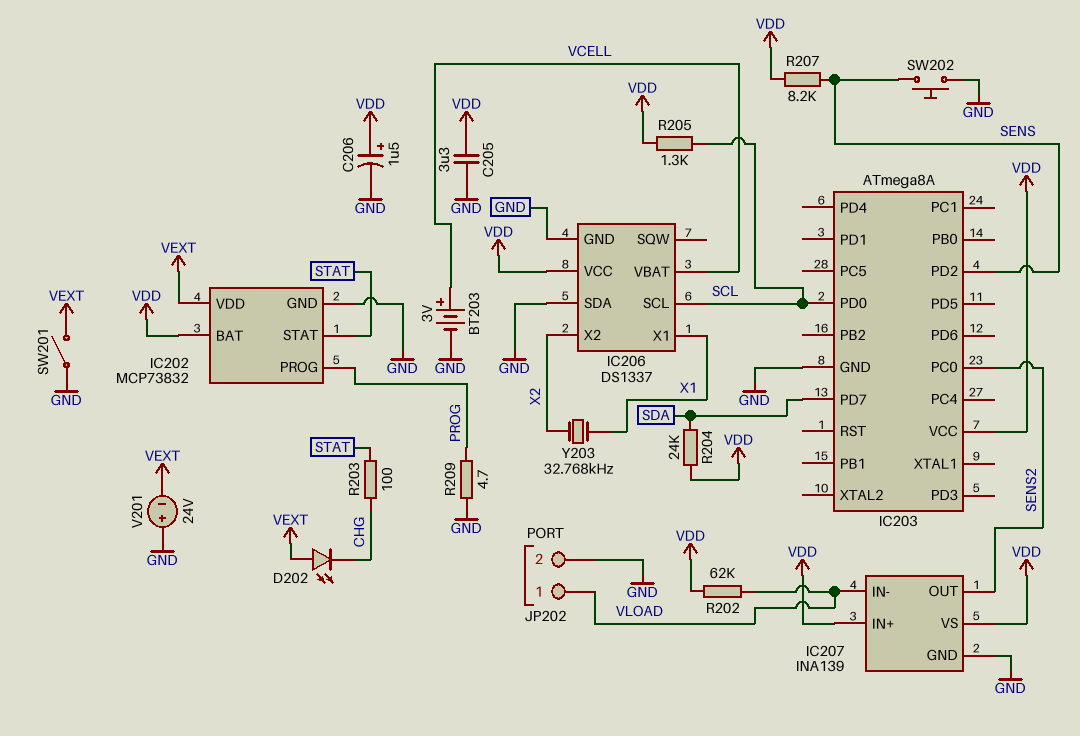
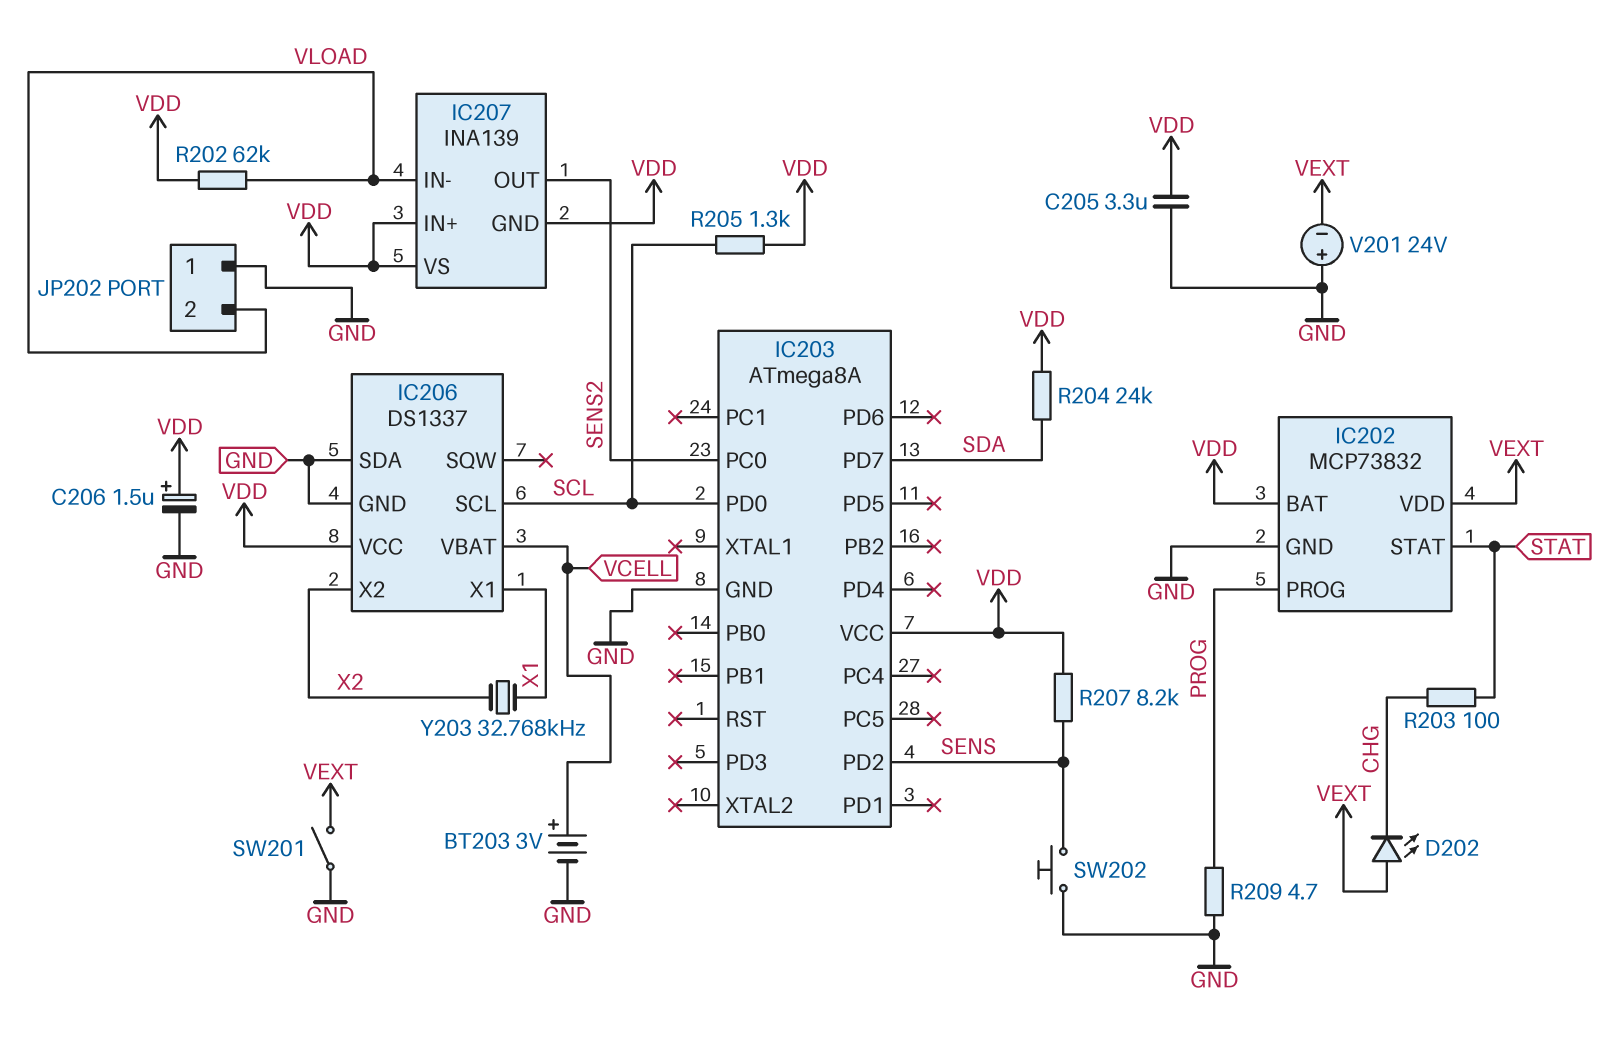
IC207 pin GND: GND -> VDD
JP202 pin 1: VLOAD -> GND
JP202 pin 2: GND -> VLOAD

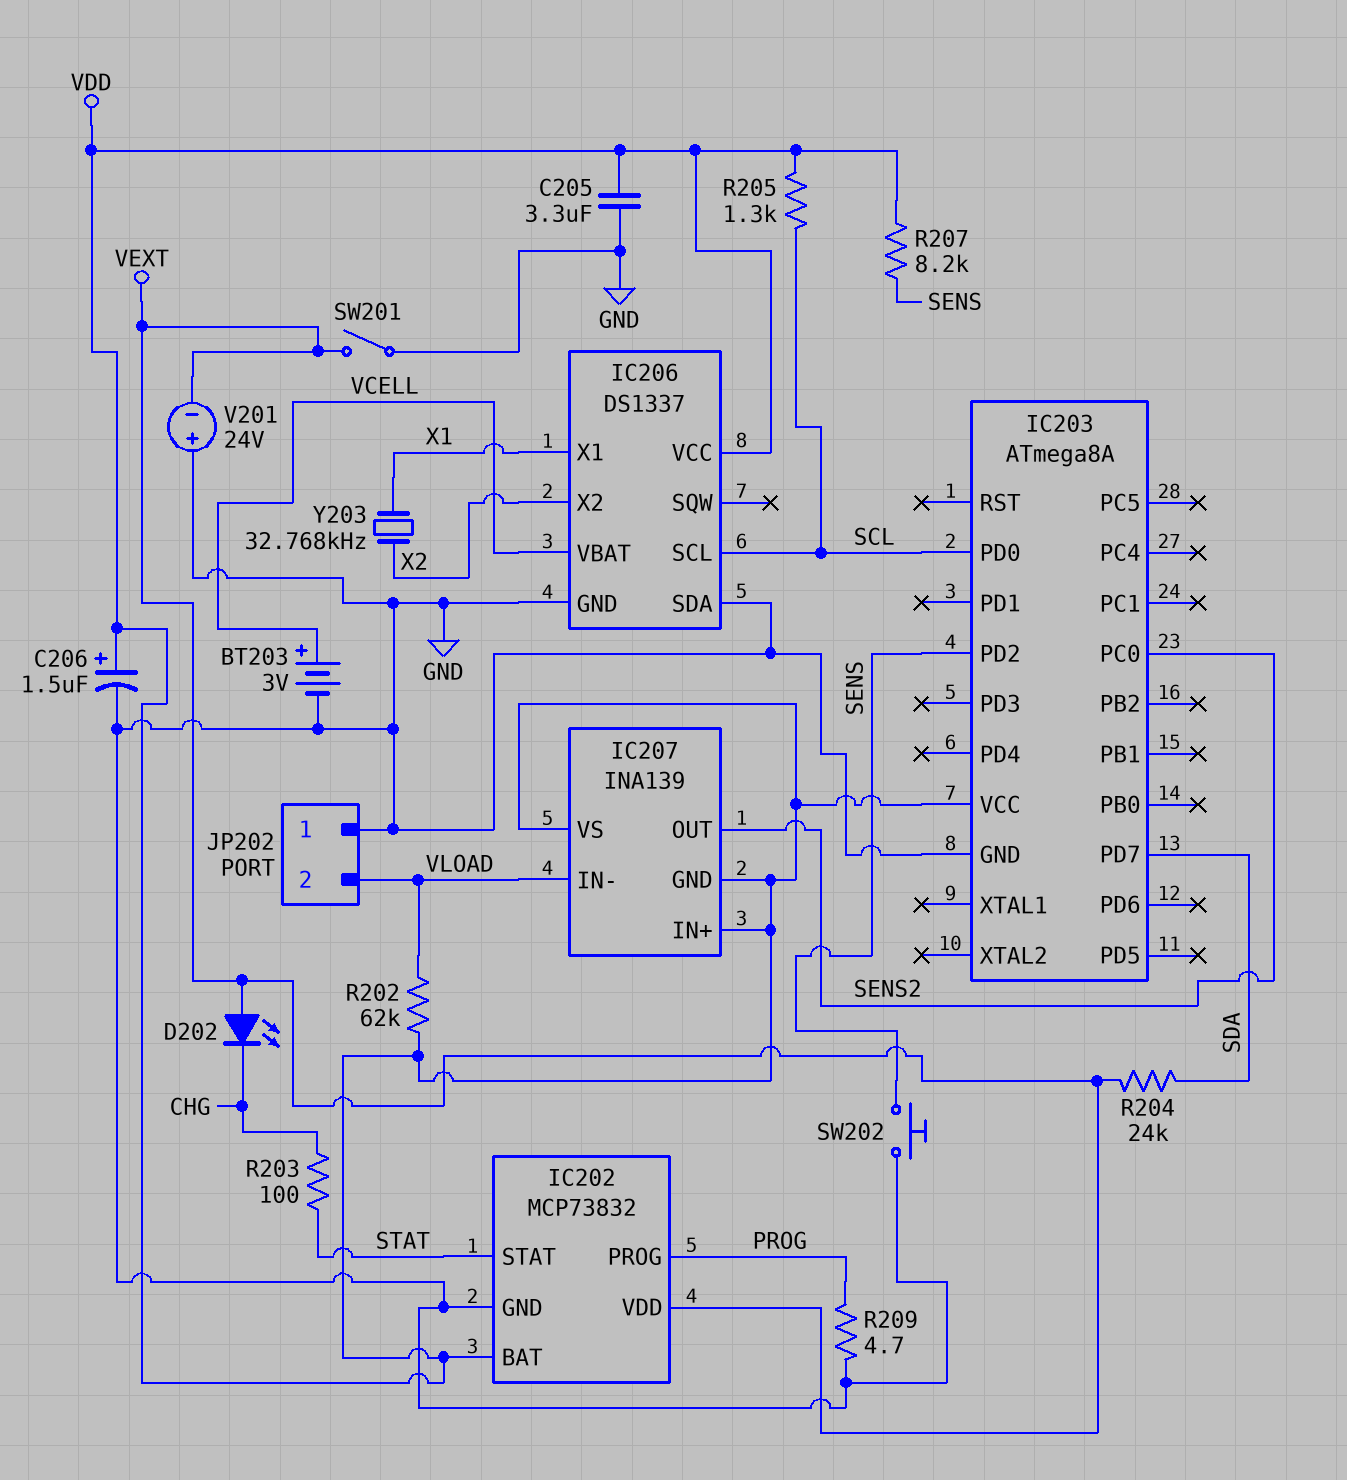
R204: 24k (SDA, VDD) -> 24k (SDA, VEXT)

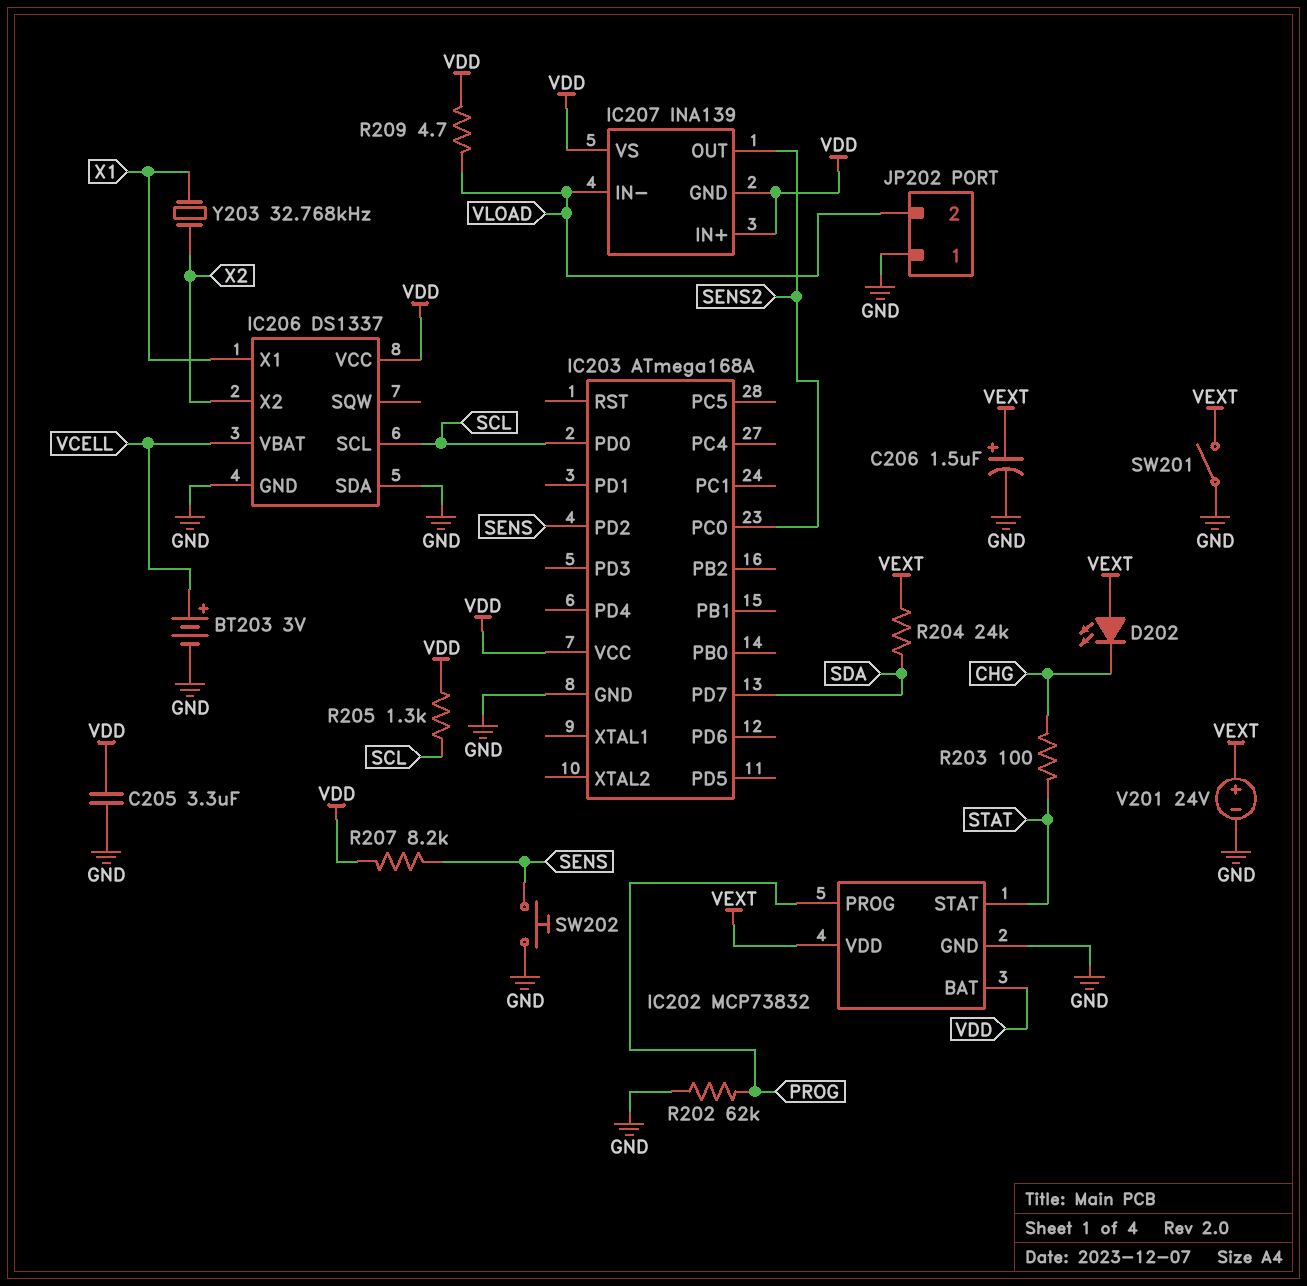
C206: 1.5uF (plus VDD, minus GND) -> 1.5uF (plus VEXT, minus GND)
IC203: ATmega8A -> ATmega168A
R202: 62k (VDD, VLOAD) -> 62k (GND, PROG)
R209: 4.7 (GND, PROG) -> 4.7 (VDD, VLOAD)
V201: 24V (plus GND, minus VEXT) -> 24V (plus VEXT, minus GND)

